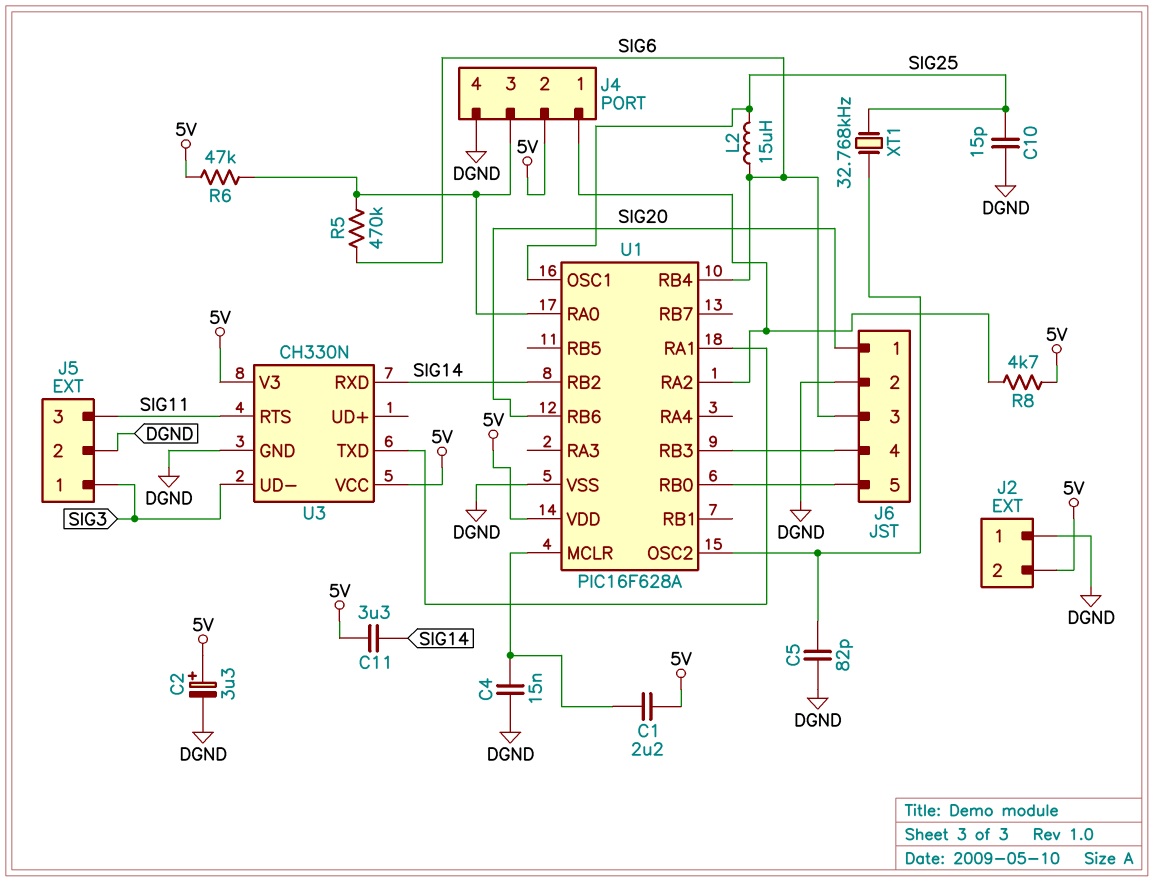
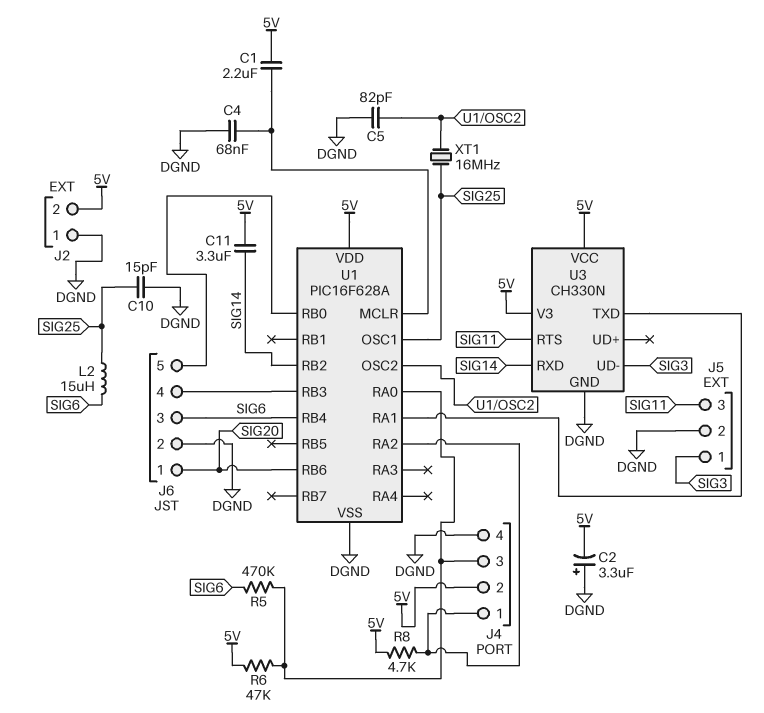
C2: 3.3uF (plus 5V, minus DGND) -> 3.3uF (plus DGND, minus 5V)
C4: 15nF (DGND, U1/MCLR) -> 68nF (DGND, U1/MCLR)
XT1: 32.768kHz (SIG25, U1/OSC2) -> 16MHz (SIG25, U1/OSC2)

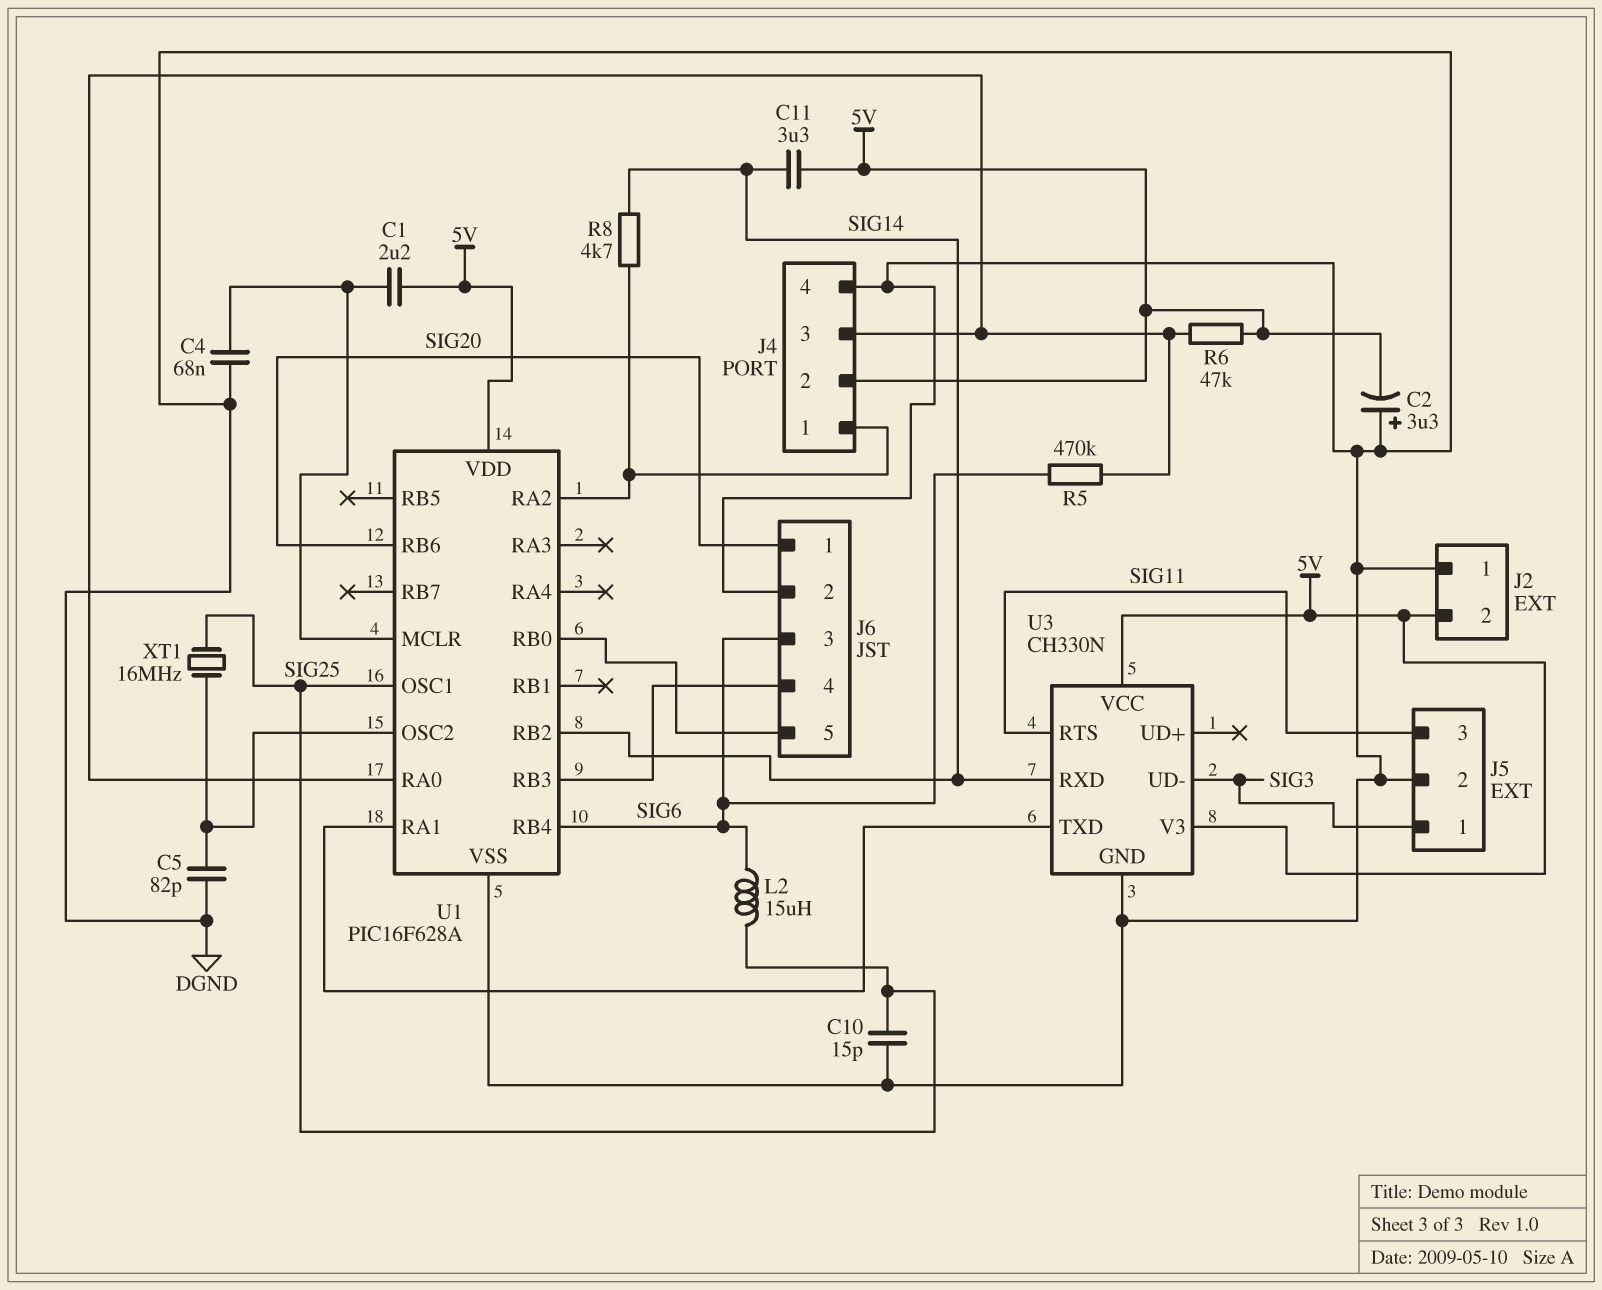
R8: 4.7k (5V, J4/1) -> 4.7k (J4/1, SIG14)

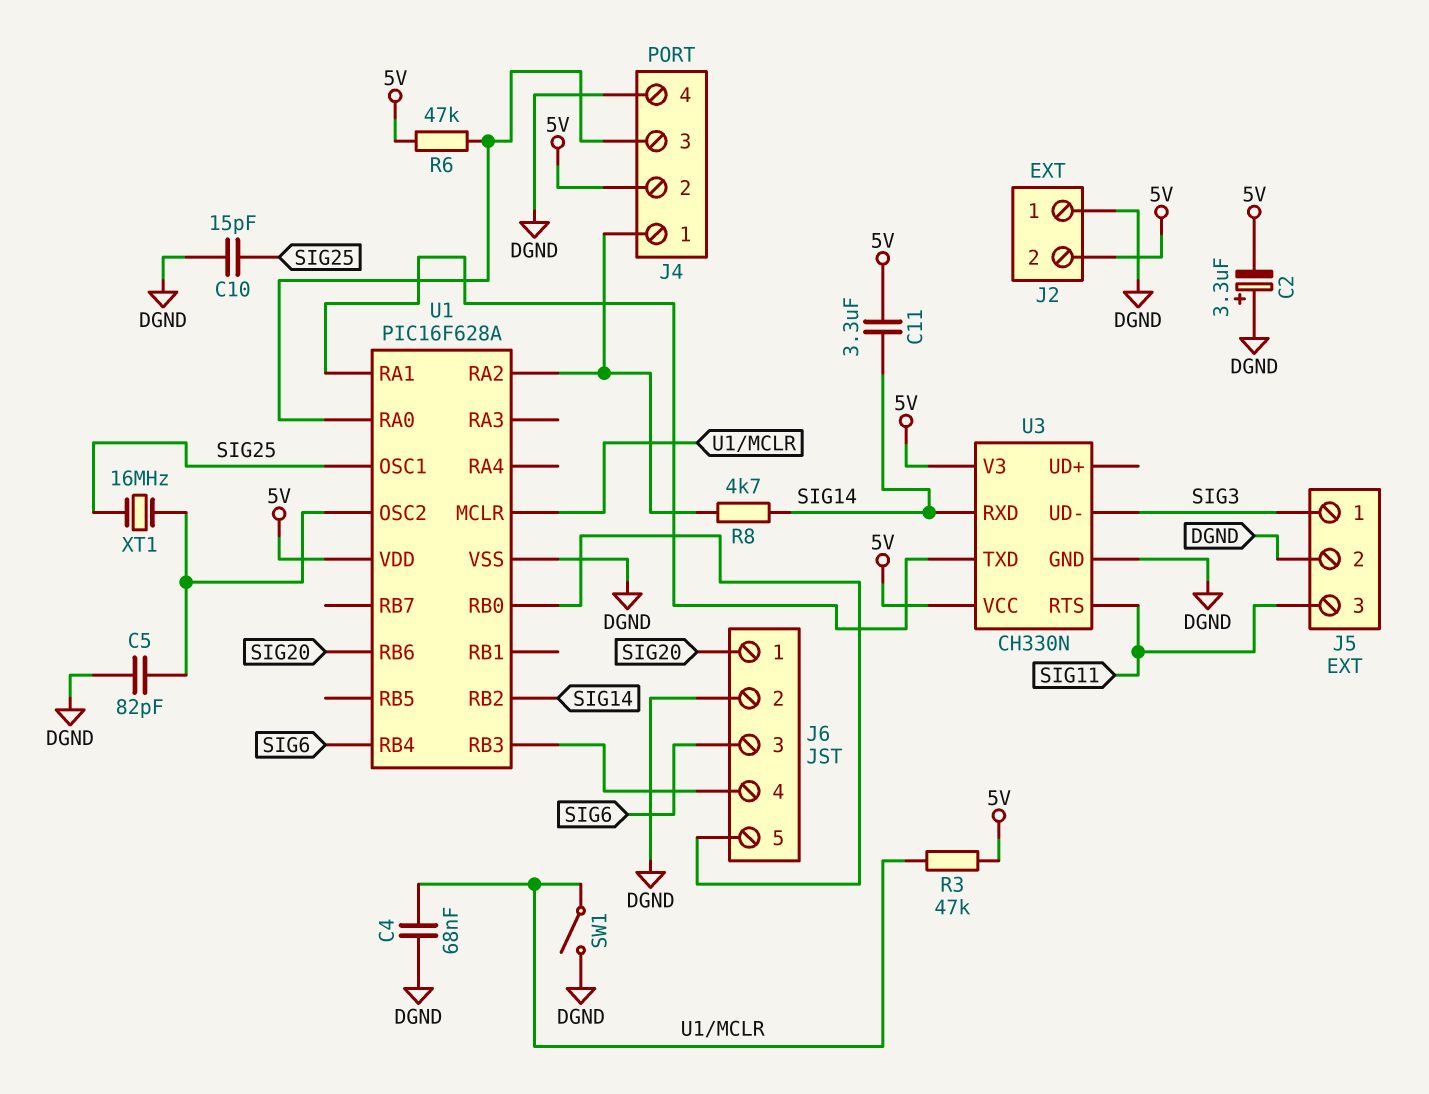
C1: 2.2uF (5V, U1/MCLR) -> none
L2: 15uH (SIG6, SIG25) -> none
R3: none -> 47k (5V, U1/MCLR)
R5: 470k (J4/3, SIG6) -> none
SW1: none -> switch (DGND, U1/MCLR)

